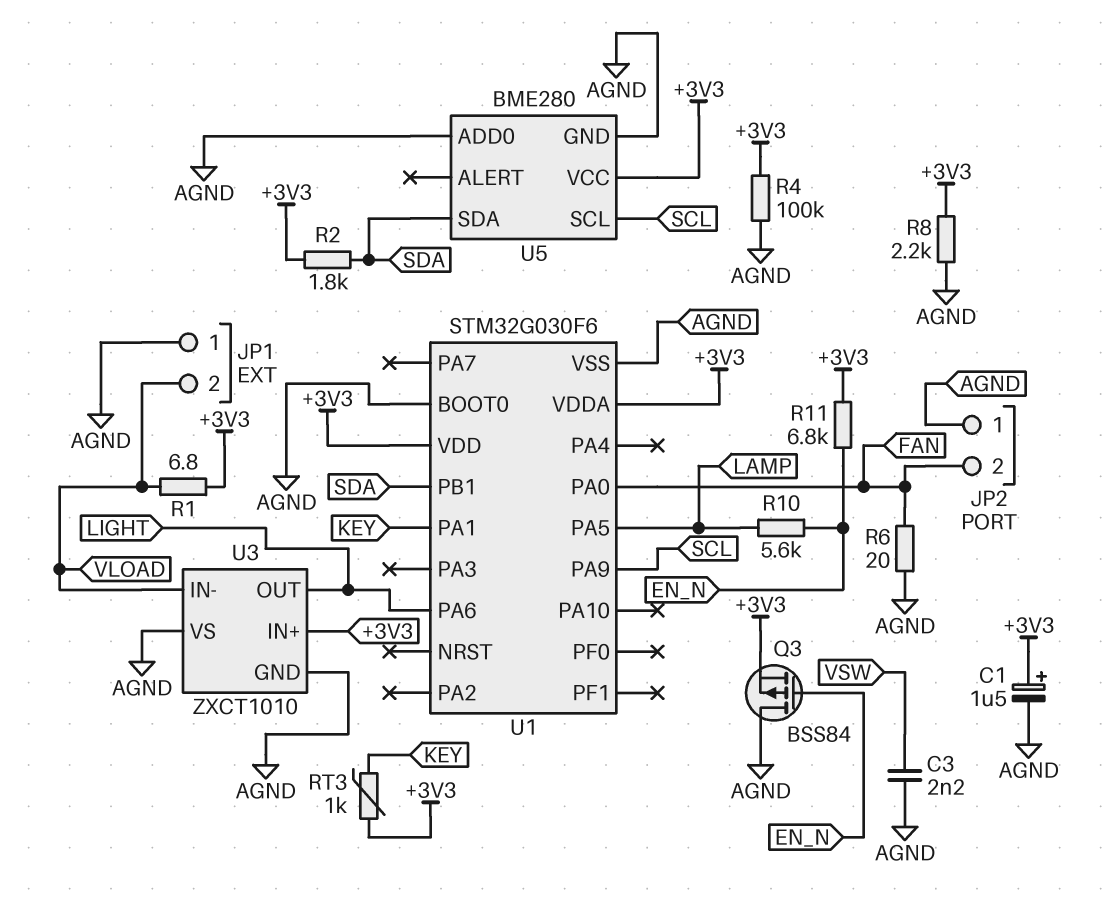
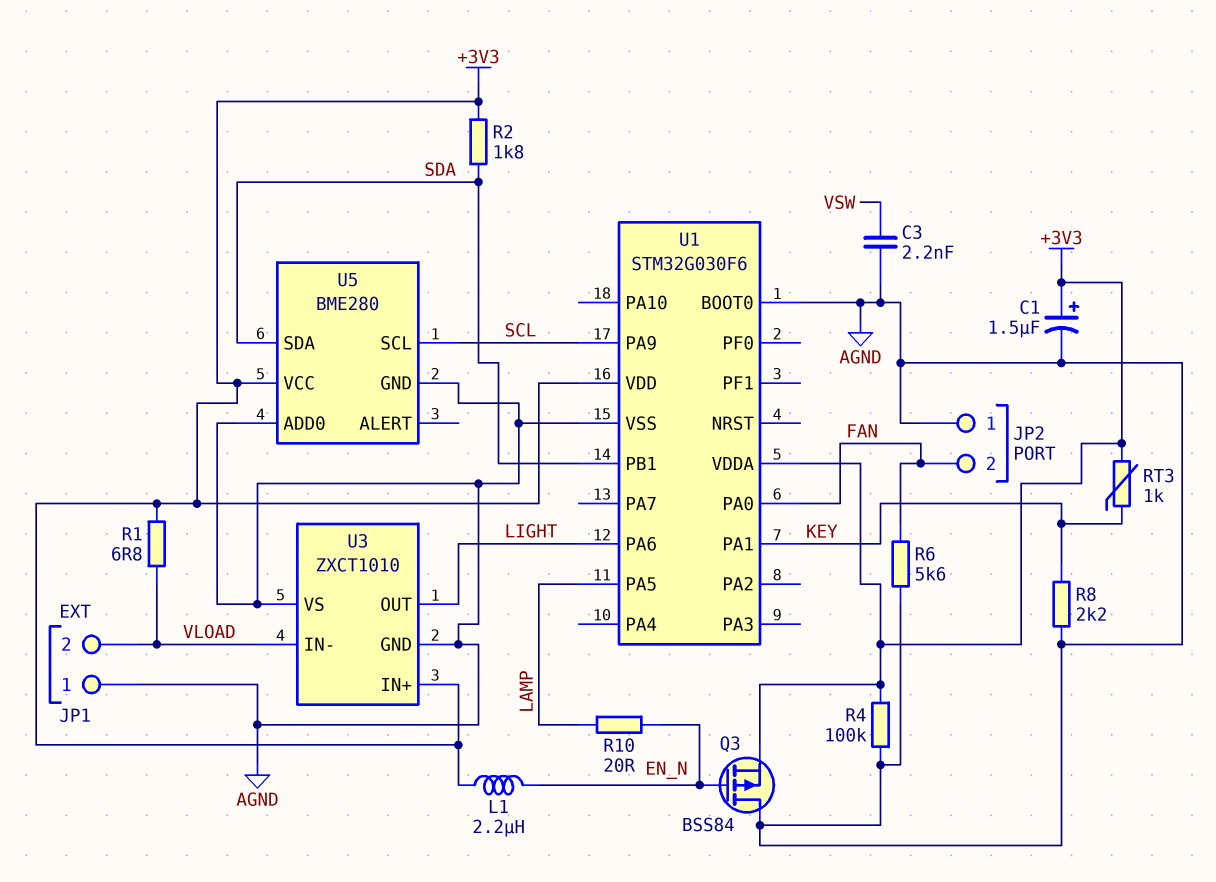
L1: none -> 2.2uH (+3V3, EN_N)
R6: 20 (AGND, FAN) -> 5.6k (AGND, FAN)
R8: 2.2k (+3V3, AGND) -> 2.2k (AGND, KEY)
R10: 5.6k (EN_N, LAMP) -> 20 (EN_N, LAMP)
R11: 6.8k (+3V3, EN_N) -> none

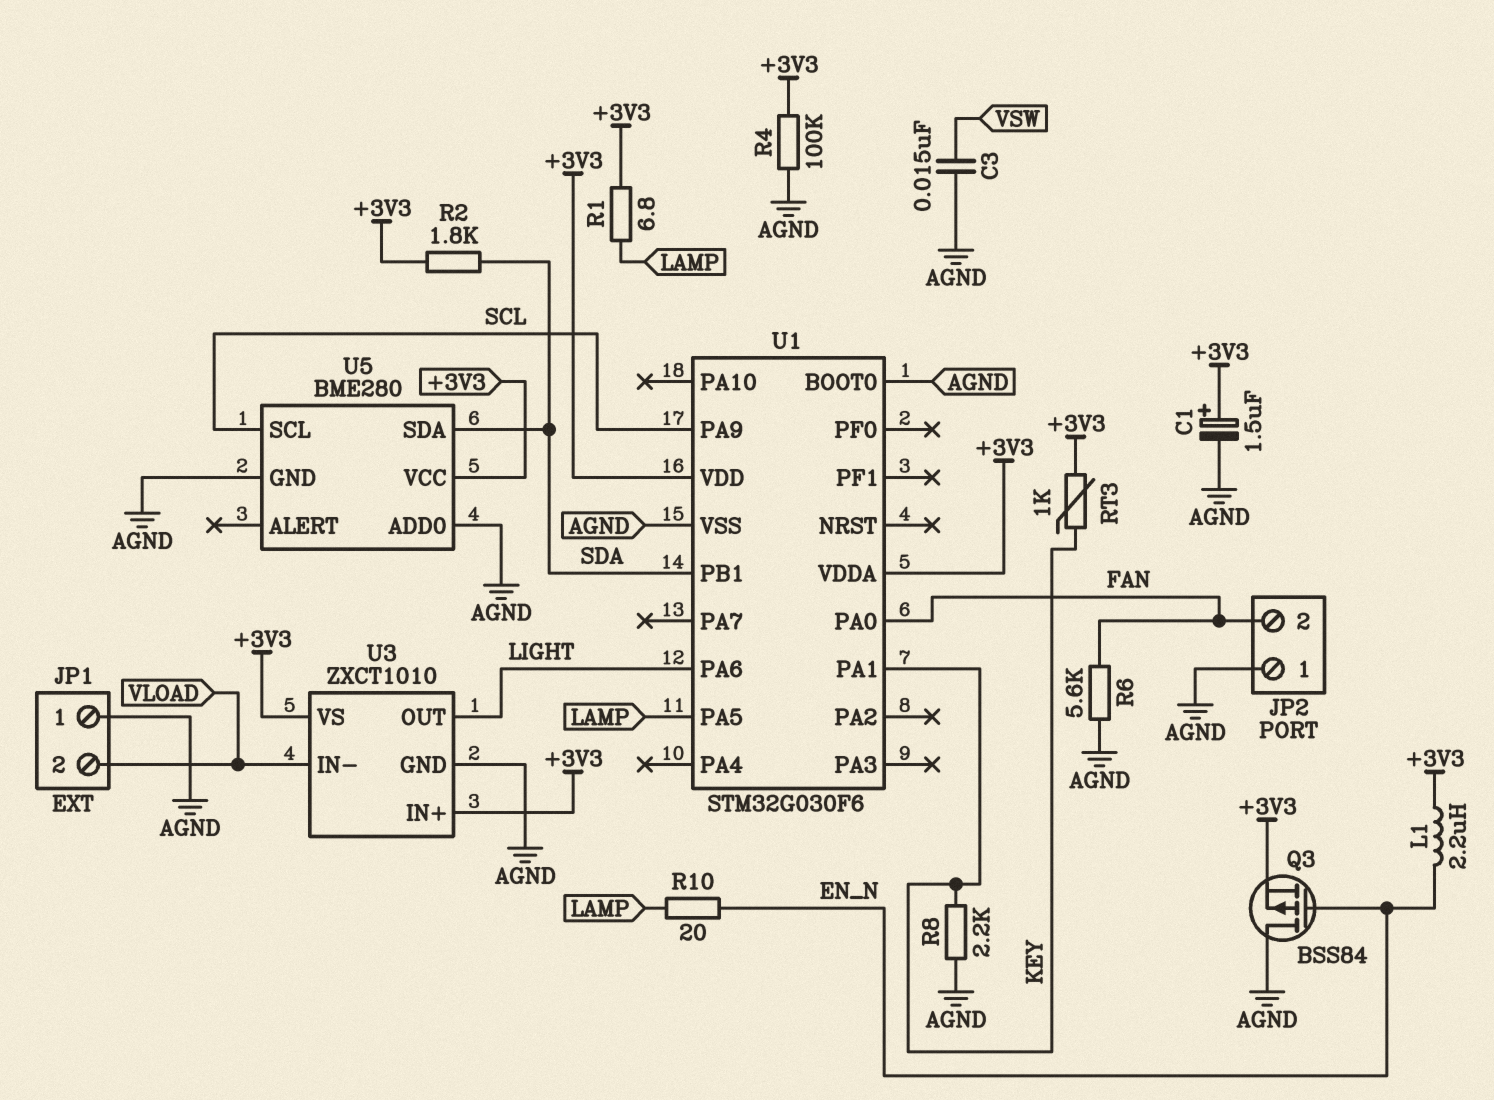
C3: 2.2nF (AGND, VSW) -> 15nF (AGND, VSW)
R1: 6.8 (+3V3, VLOAD) -> 6.8 (+3V3, LAMP)
U3 pin VS: AGND -> +3V3

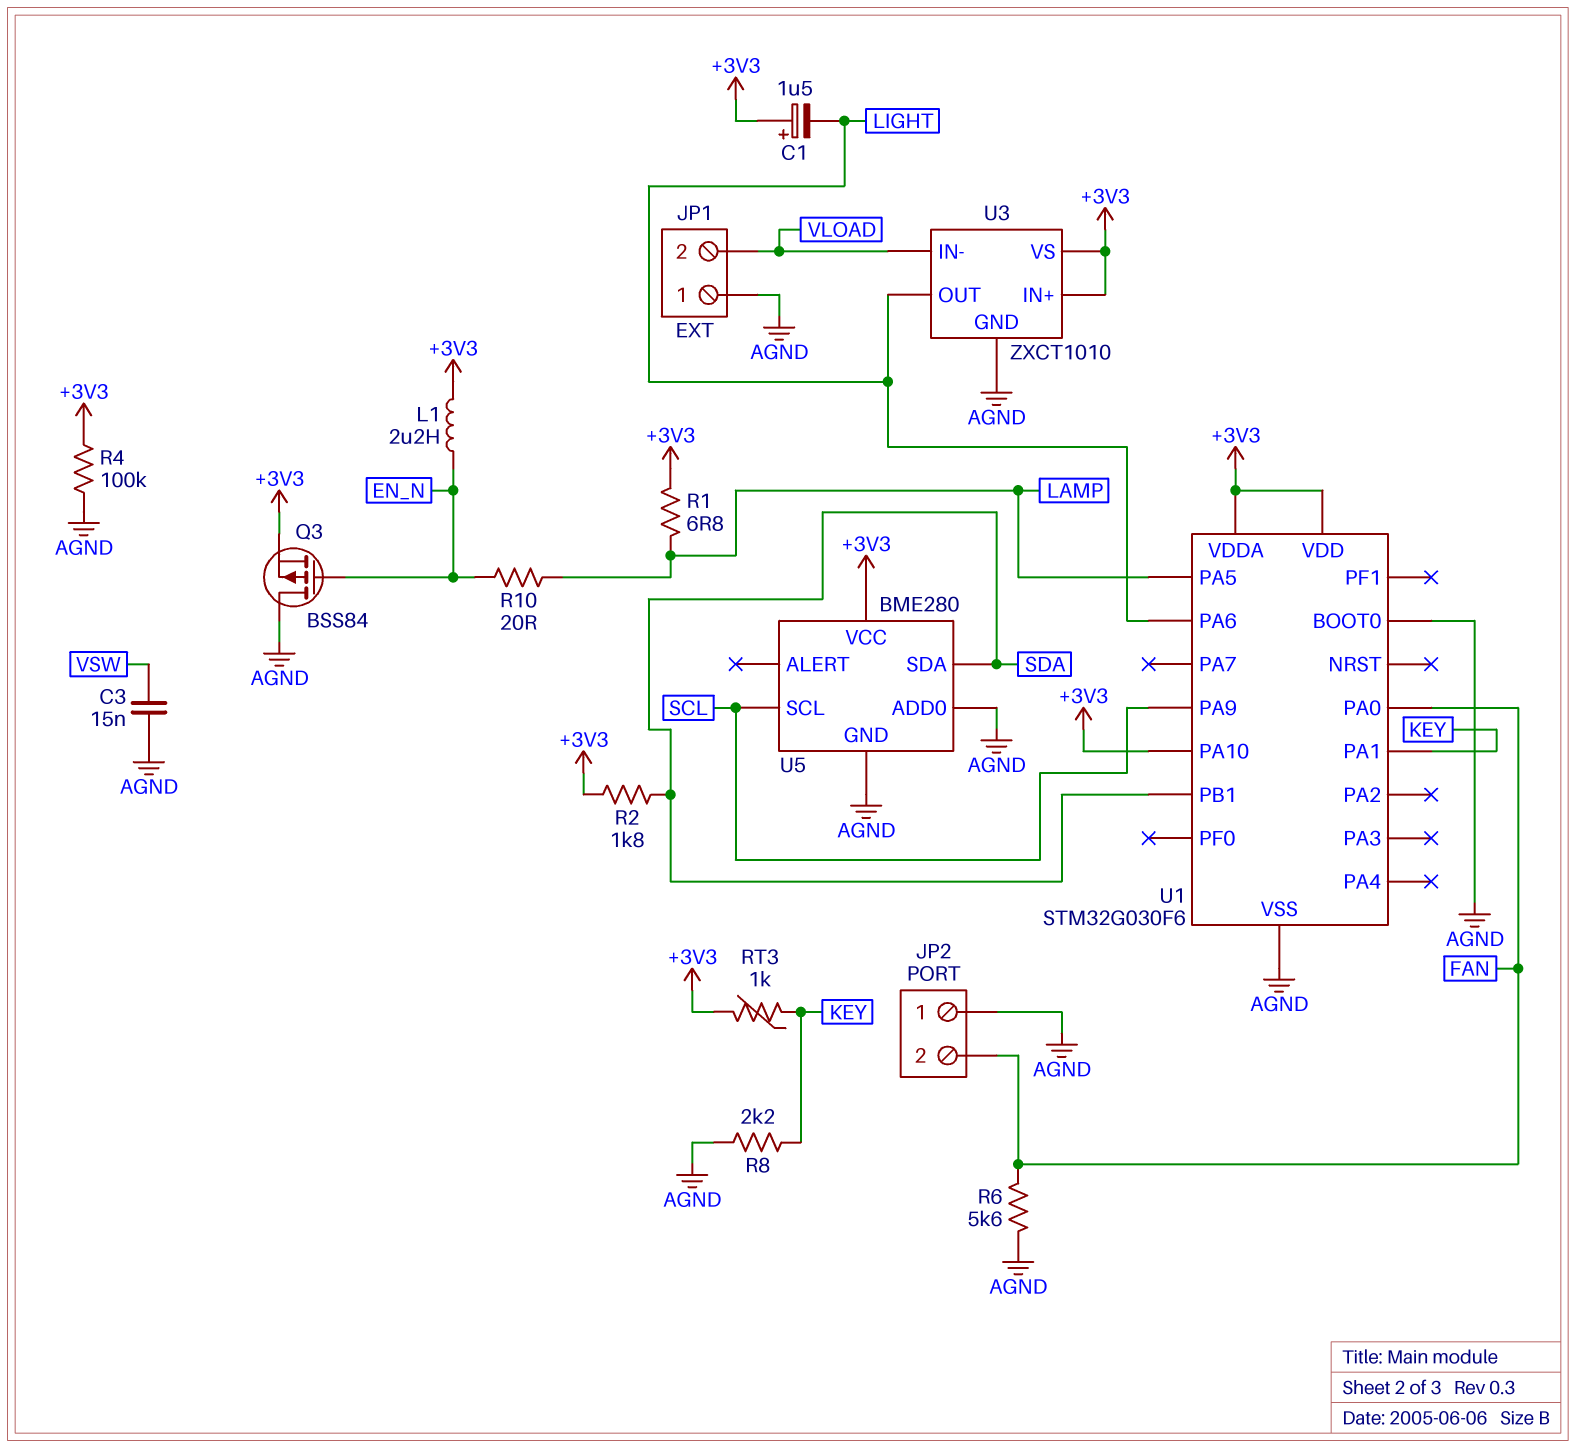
C1: 1.5uF (plus +3V3, minus AGND) -> 1.5uF (plus +3V3, minus LIGHT)
U1 pin PA10: none -> +3V3

